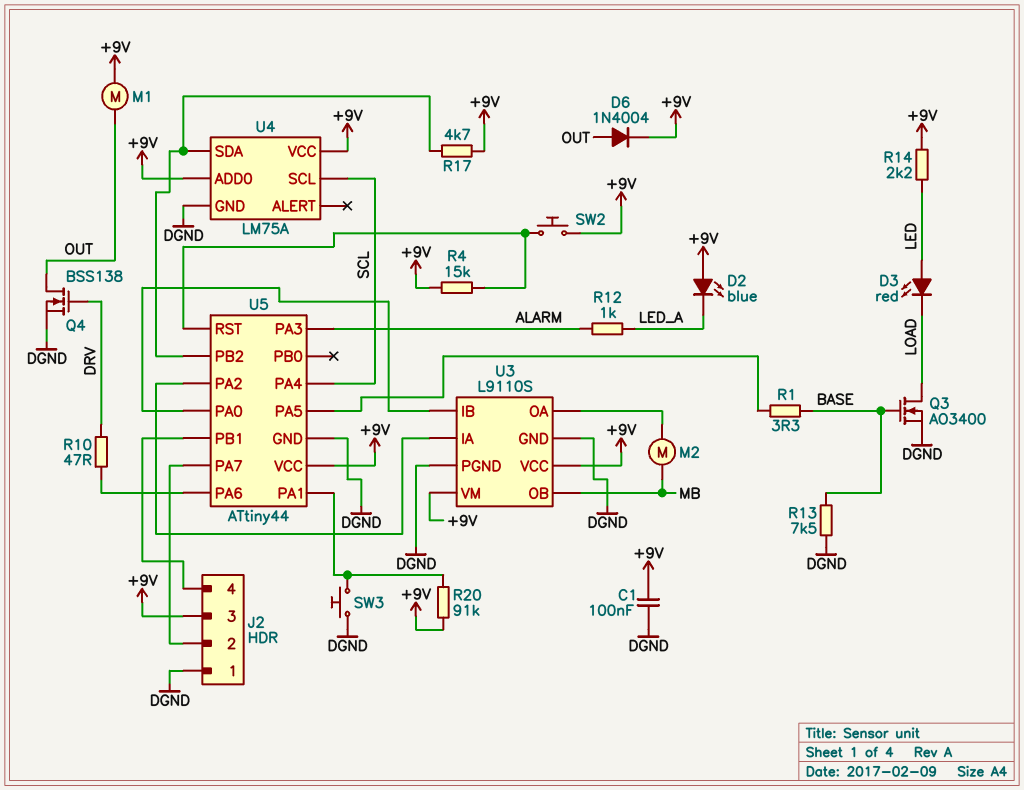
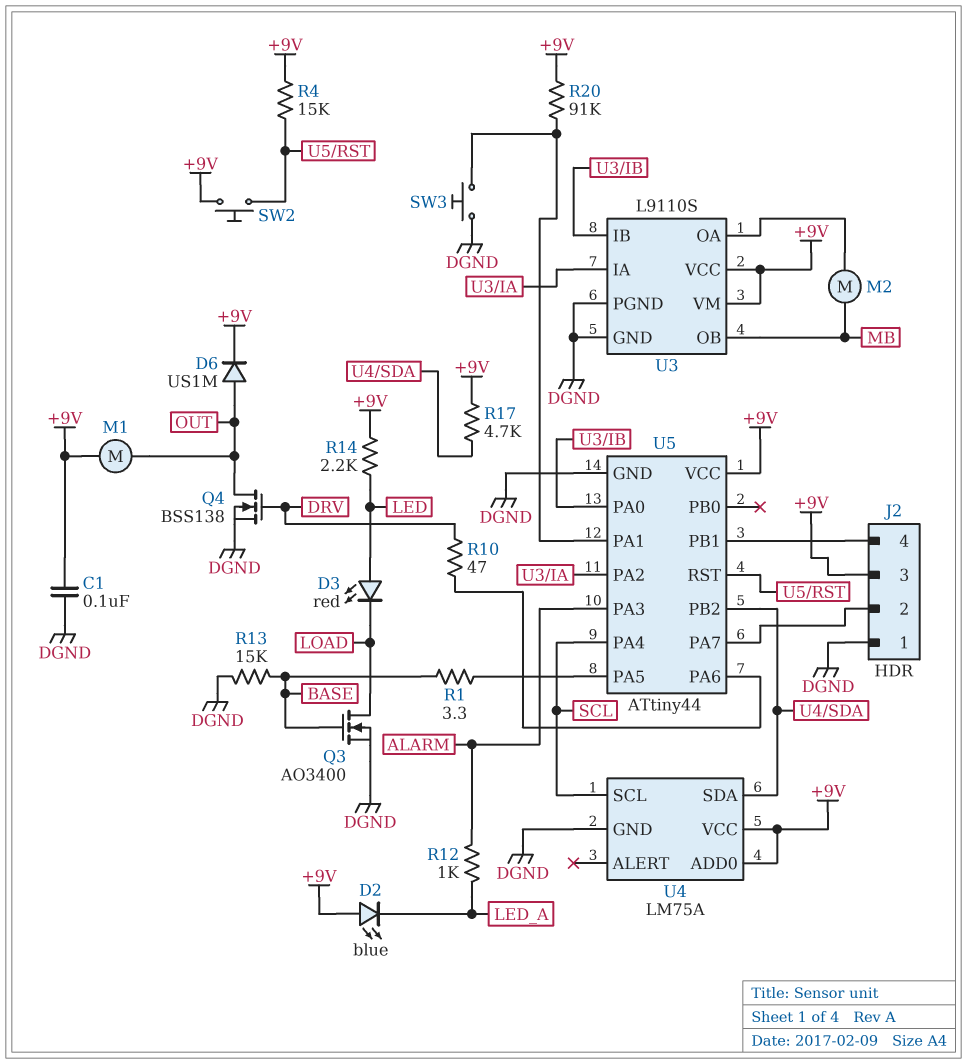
D6: diode 1N4004 (A OUT, K +9V) -> diode US1M (A OUT, K +9V)
R13: 7.5k (BASE, DGND) -> 15k (BASE, DGND)

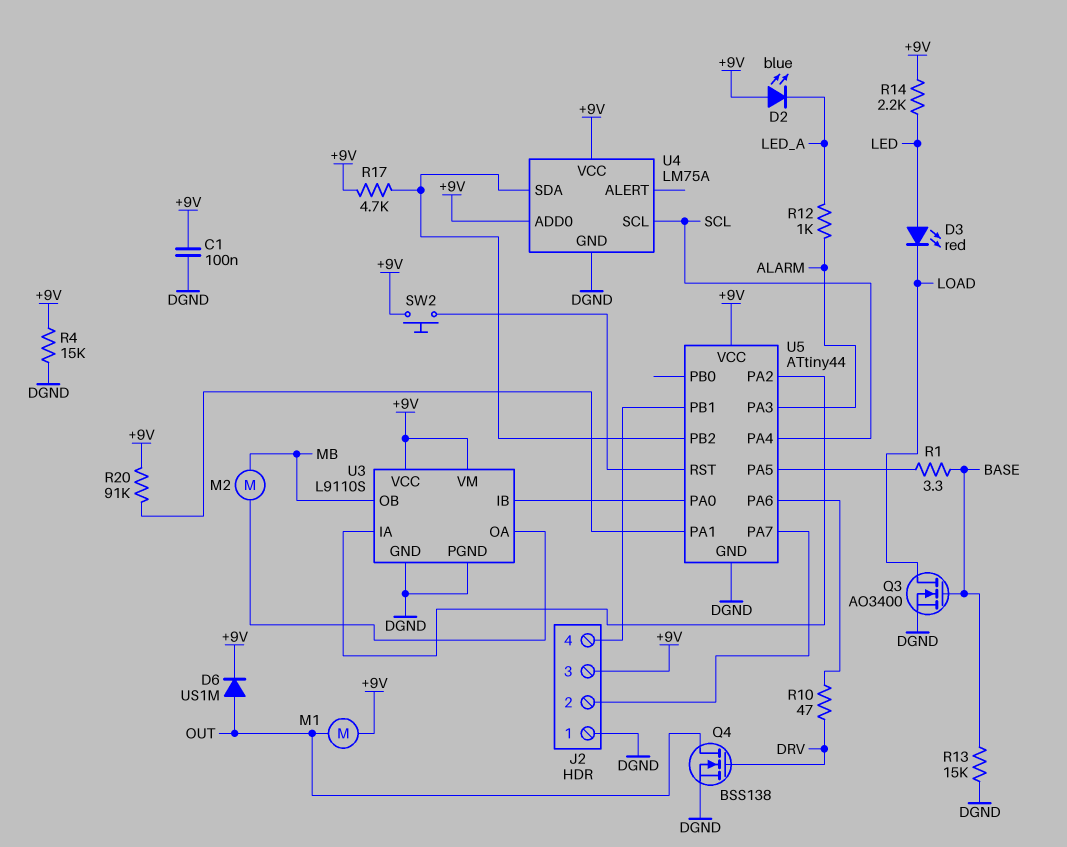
R4: 15k (+9V, U5/RST) -> 15k (+9V, DGND)
SW3: button (DGND, U5/PA1) -> none

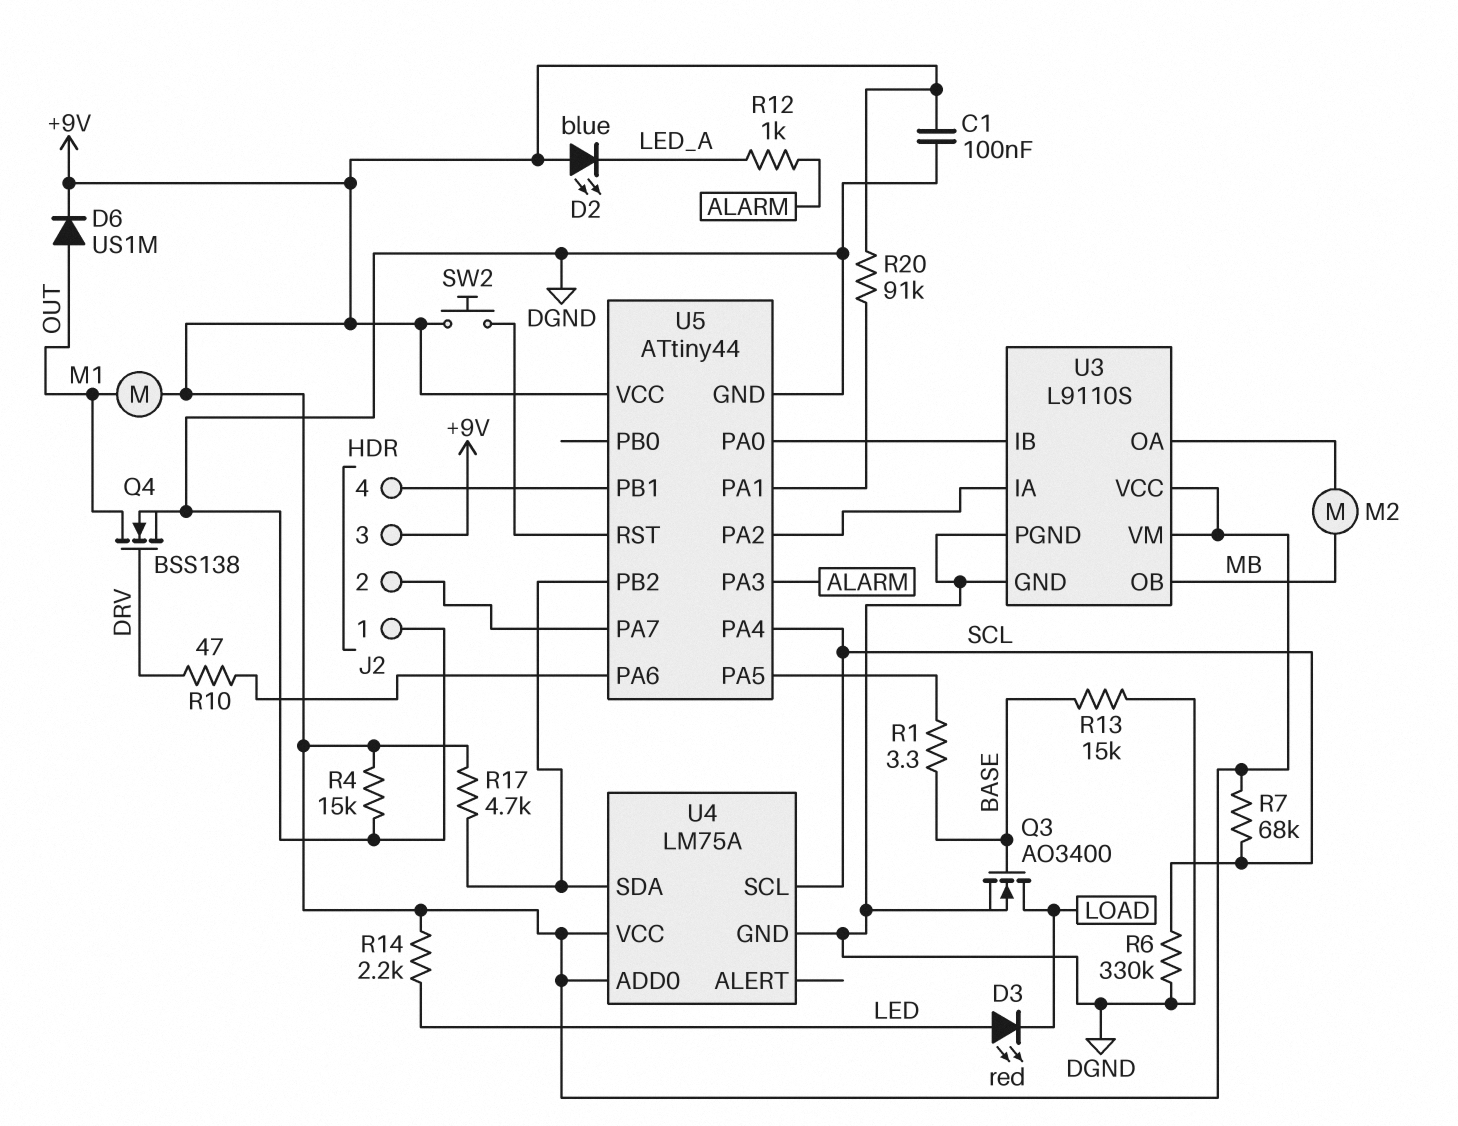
R6: none -> 330k (DGND, SCL)
R7: none -> 68k (+9V, SCL)

